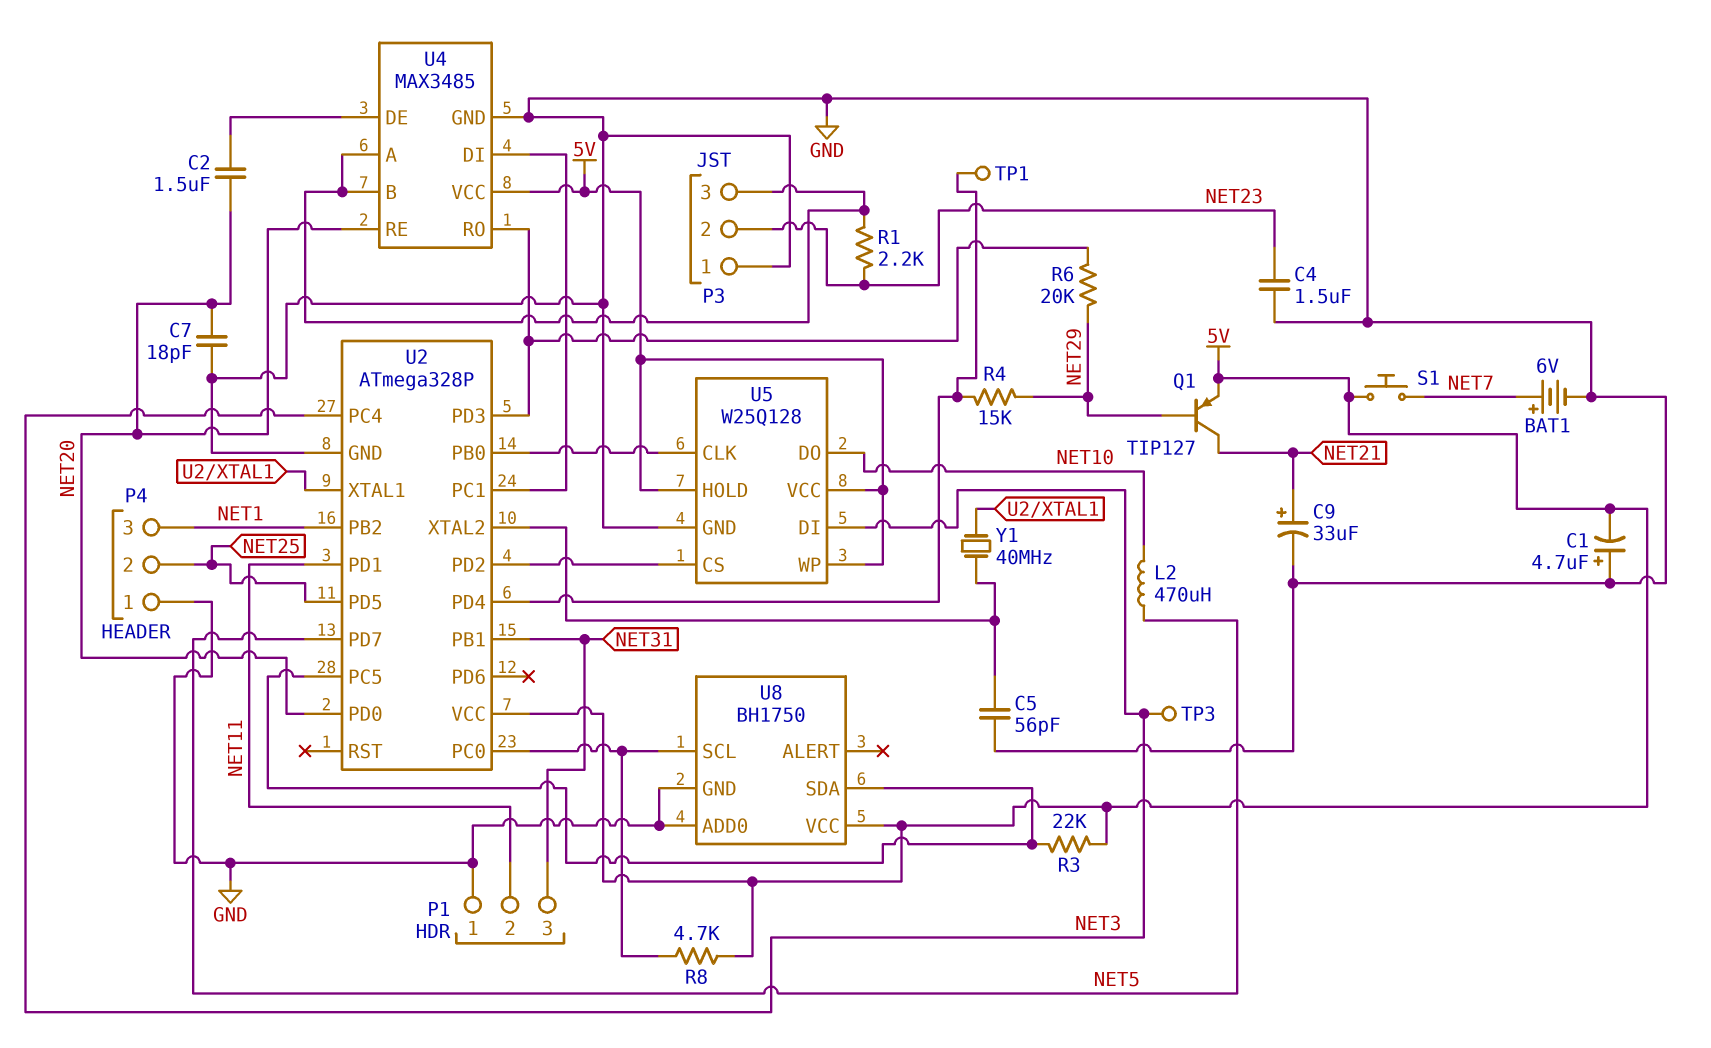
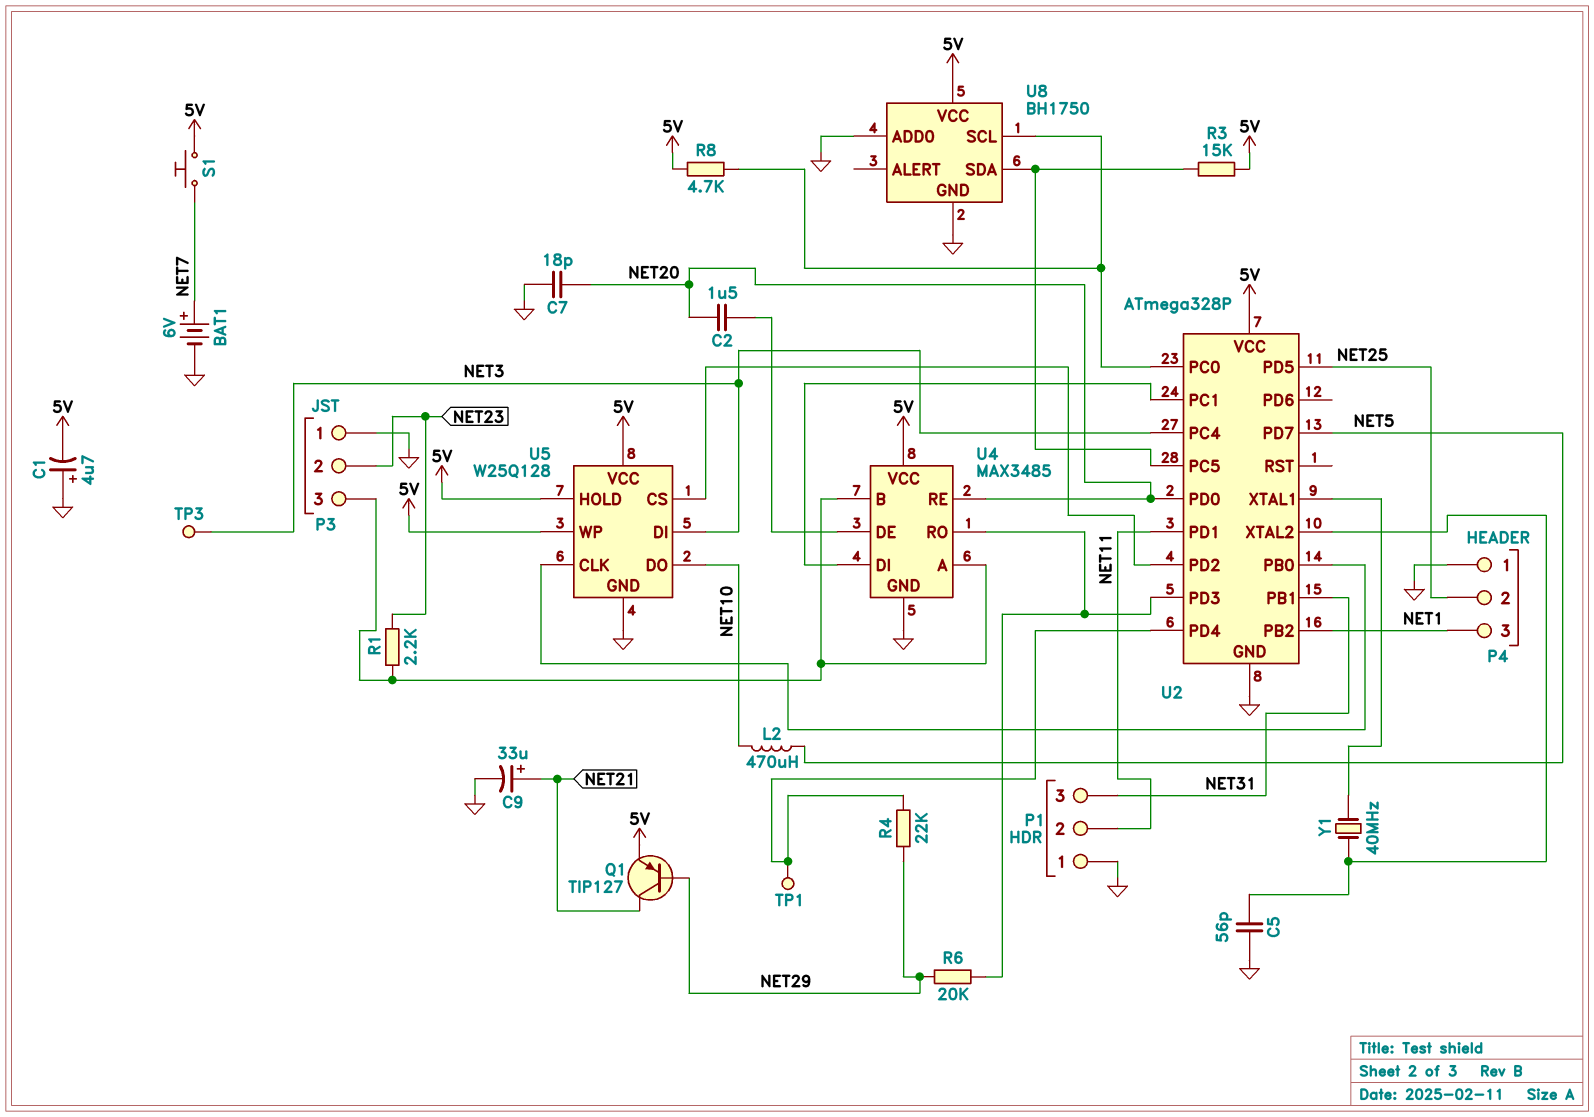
C4: 1.5uF (GND, NET23) -> none
R3: 22k (5V, U2/PC5) -> 15k (5V, U2/PC5)
R4: 15k (NET29, U2/PD4) -> 22k (NET29, U2/PD4)

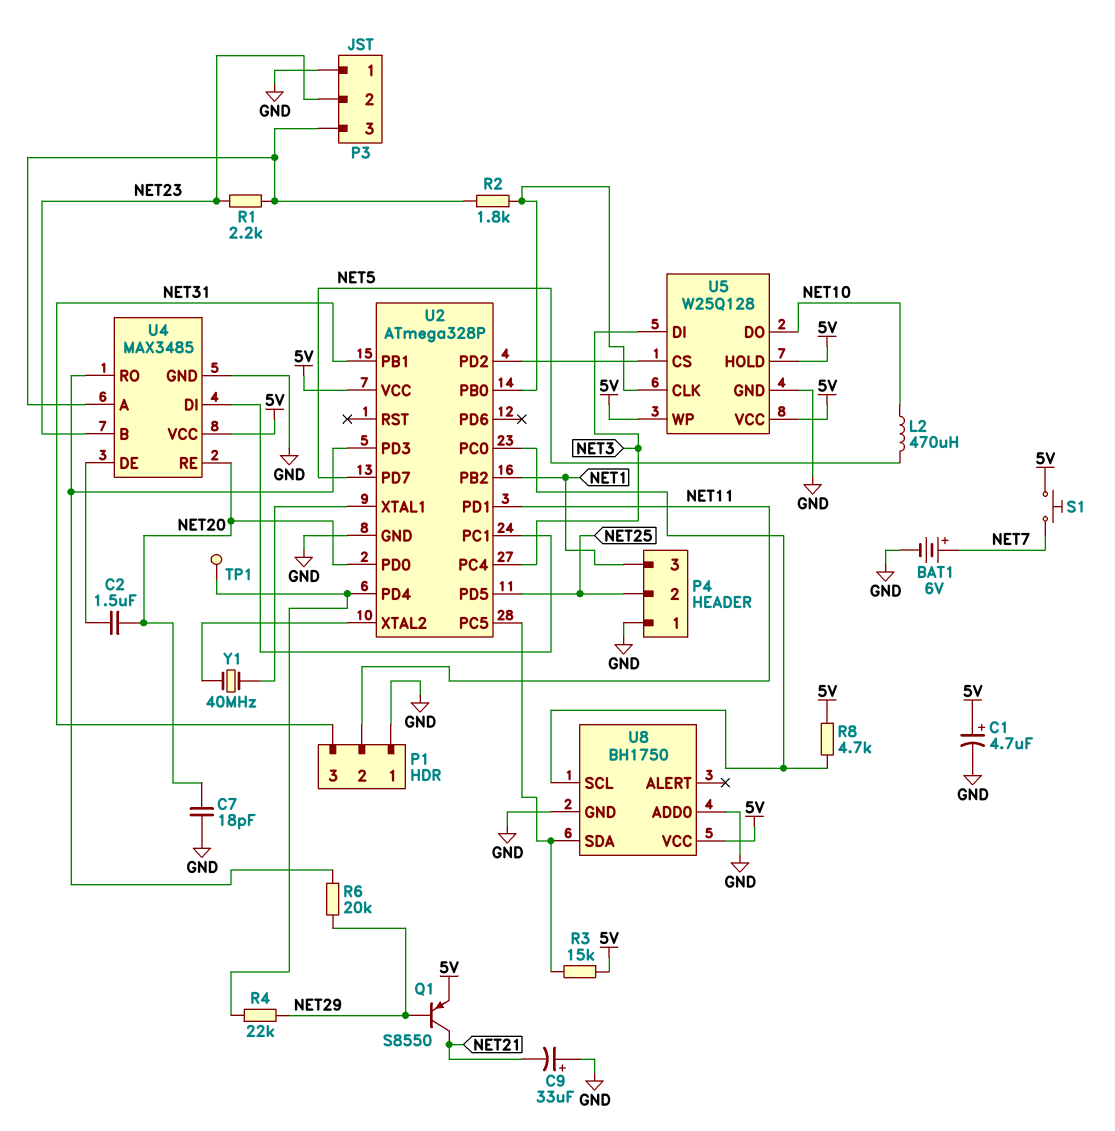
C1: 4.7uF (plus GND, minus 5V) -> 4.7uF (plus 5V, minus GND)
C5: 56pF (GND, U2/XTAL2) -> none
C9: 33uF (plus NET21, minus GND) -> 33uF (plus GND, minus NET21)
Q1: PNP TIP127 (B NET29, C NET21, E 5V) -> PNP S8550 (B NET29, C NET21, E 5V)
R2: none -> 1.8k (P3/3, U2/PB0)
TP3: test point (NET3) -> none
U4 pin B: P3/3 -> NET23

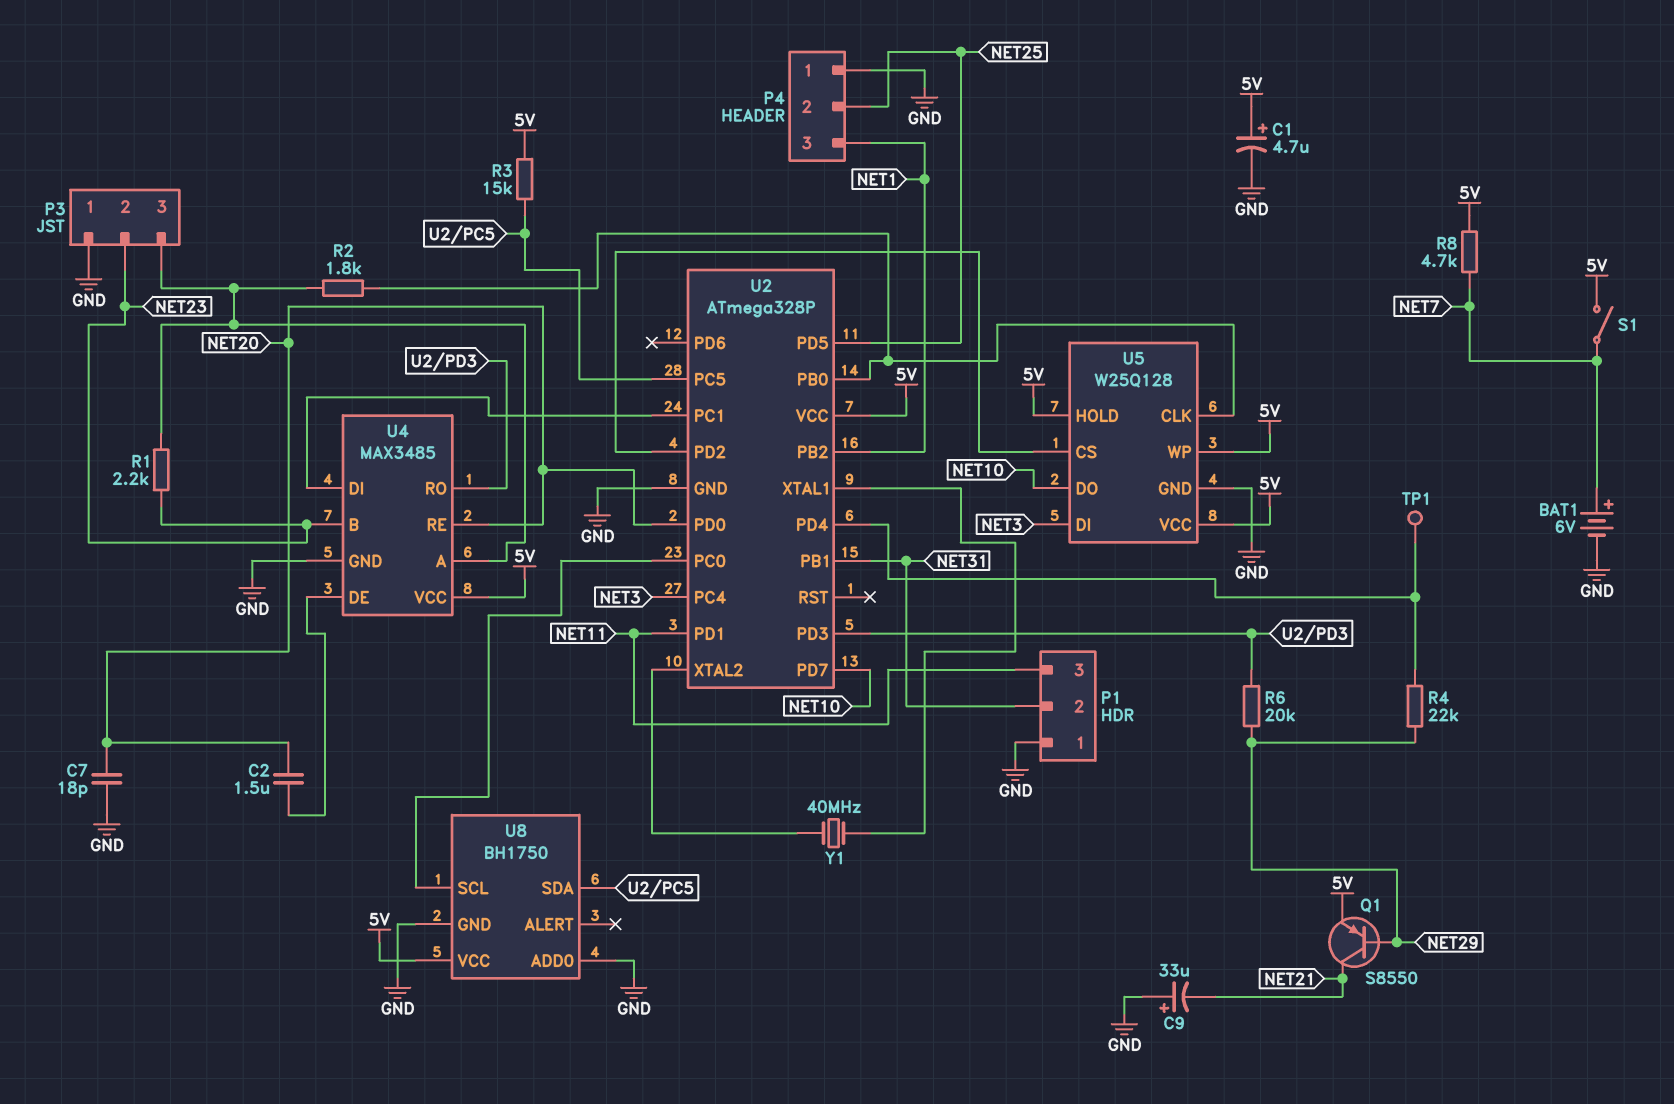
L2: 470uH (NET5, NET10) -> none
P1 pin 2: NET11 -> NET31
P1 pin 3: NET31 -> NET11
R8: 4.7k (5V, U2/PC0) -> 4.7k (5V, NET7)
S1: button (5V, NET7) -> switch (5V, NET7)
U2 pin PD7: NET5 -> NET10

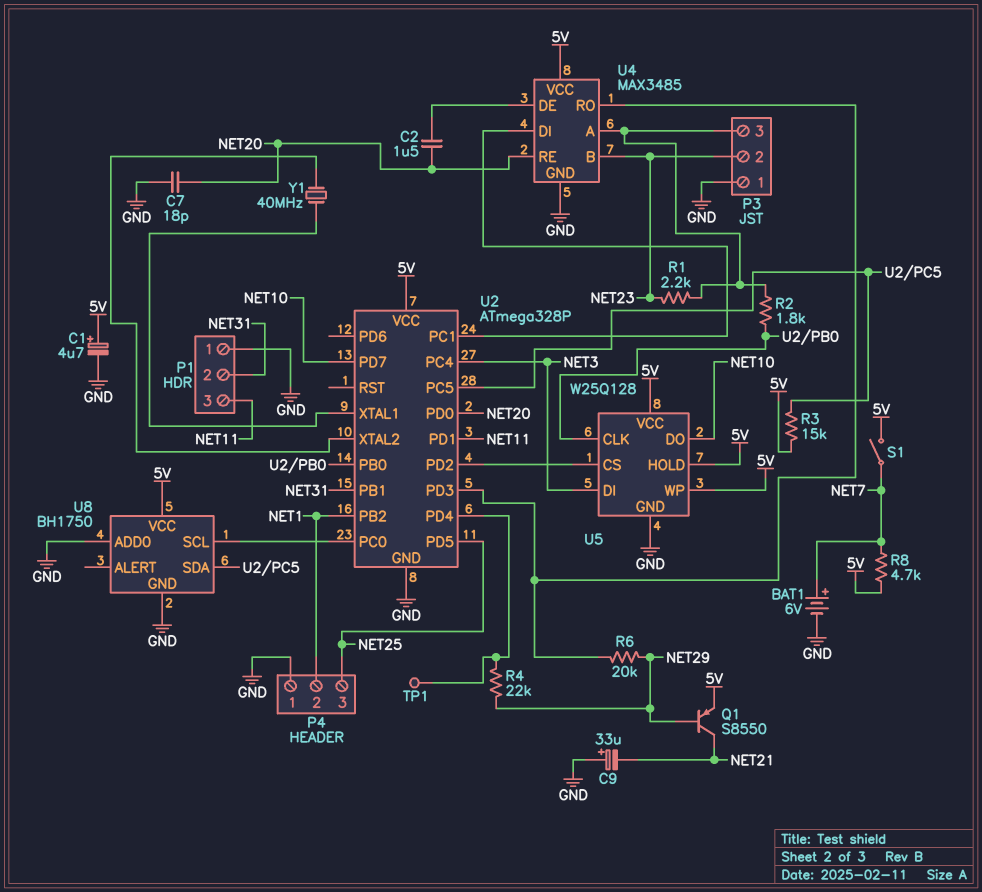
P4 pin 2: NET25 -> NET1
P4 pin 3: NET1 -> NET25

